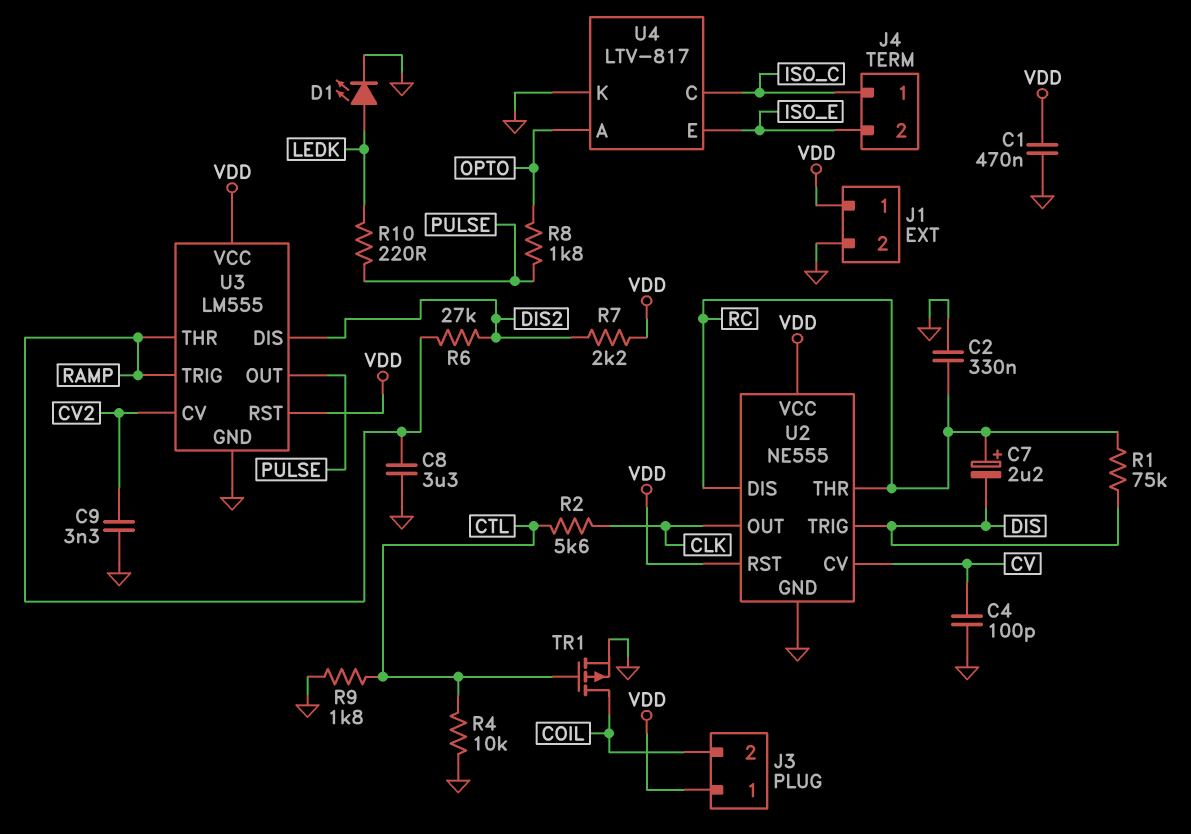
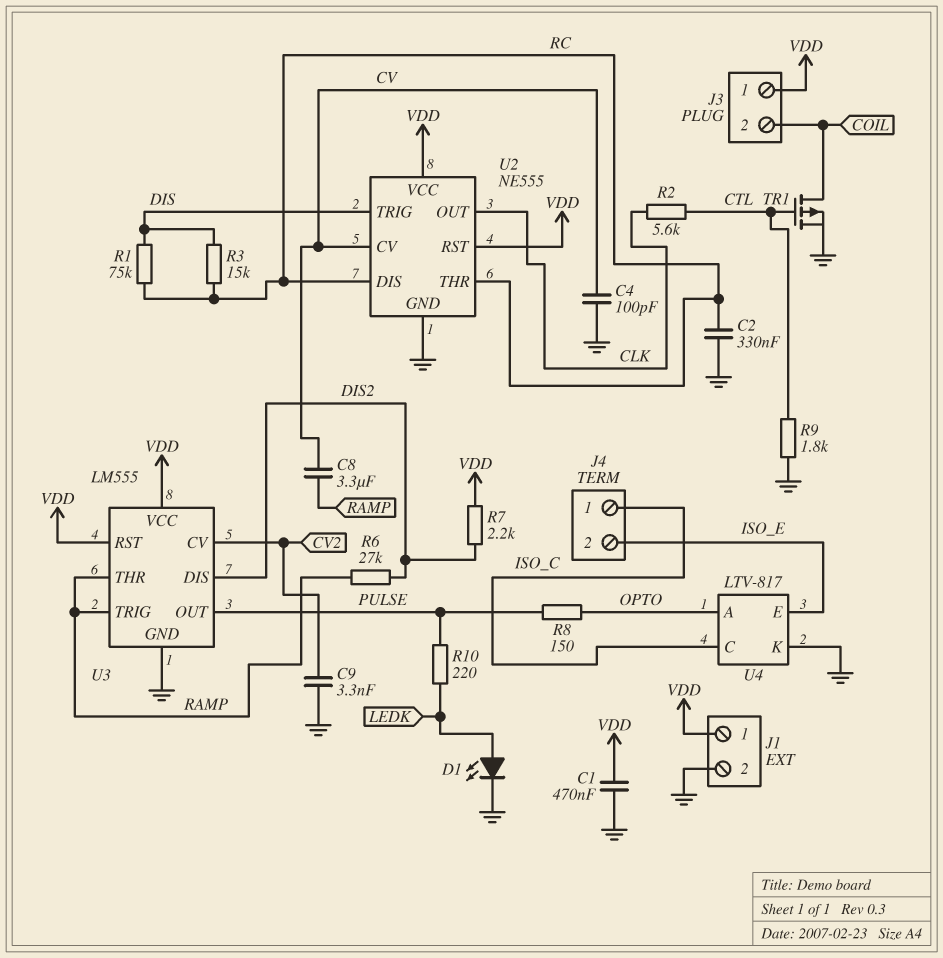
C7: 2.2uF (plus RC, minus DIS) -> none
C8: 3.3uF (GND, RAMP) -> 3.3uF (CV, RAMP)
R3: none -> 15k (DIS, RC)
R4: 10k (CTL, GND) -> none
R8: 1.8k (OPTO, PULSE) -> 150 (OPTO, PULSE)

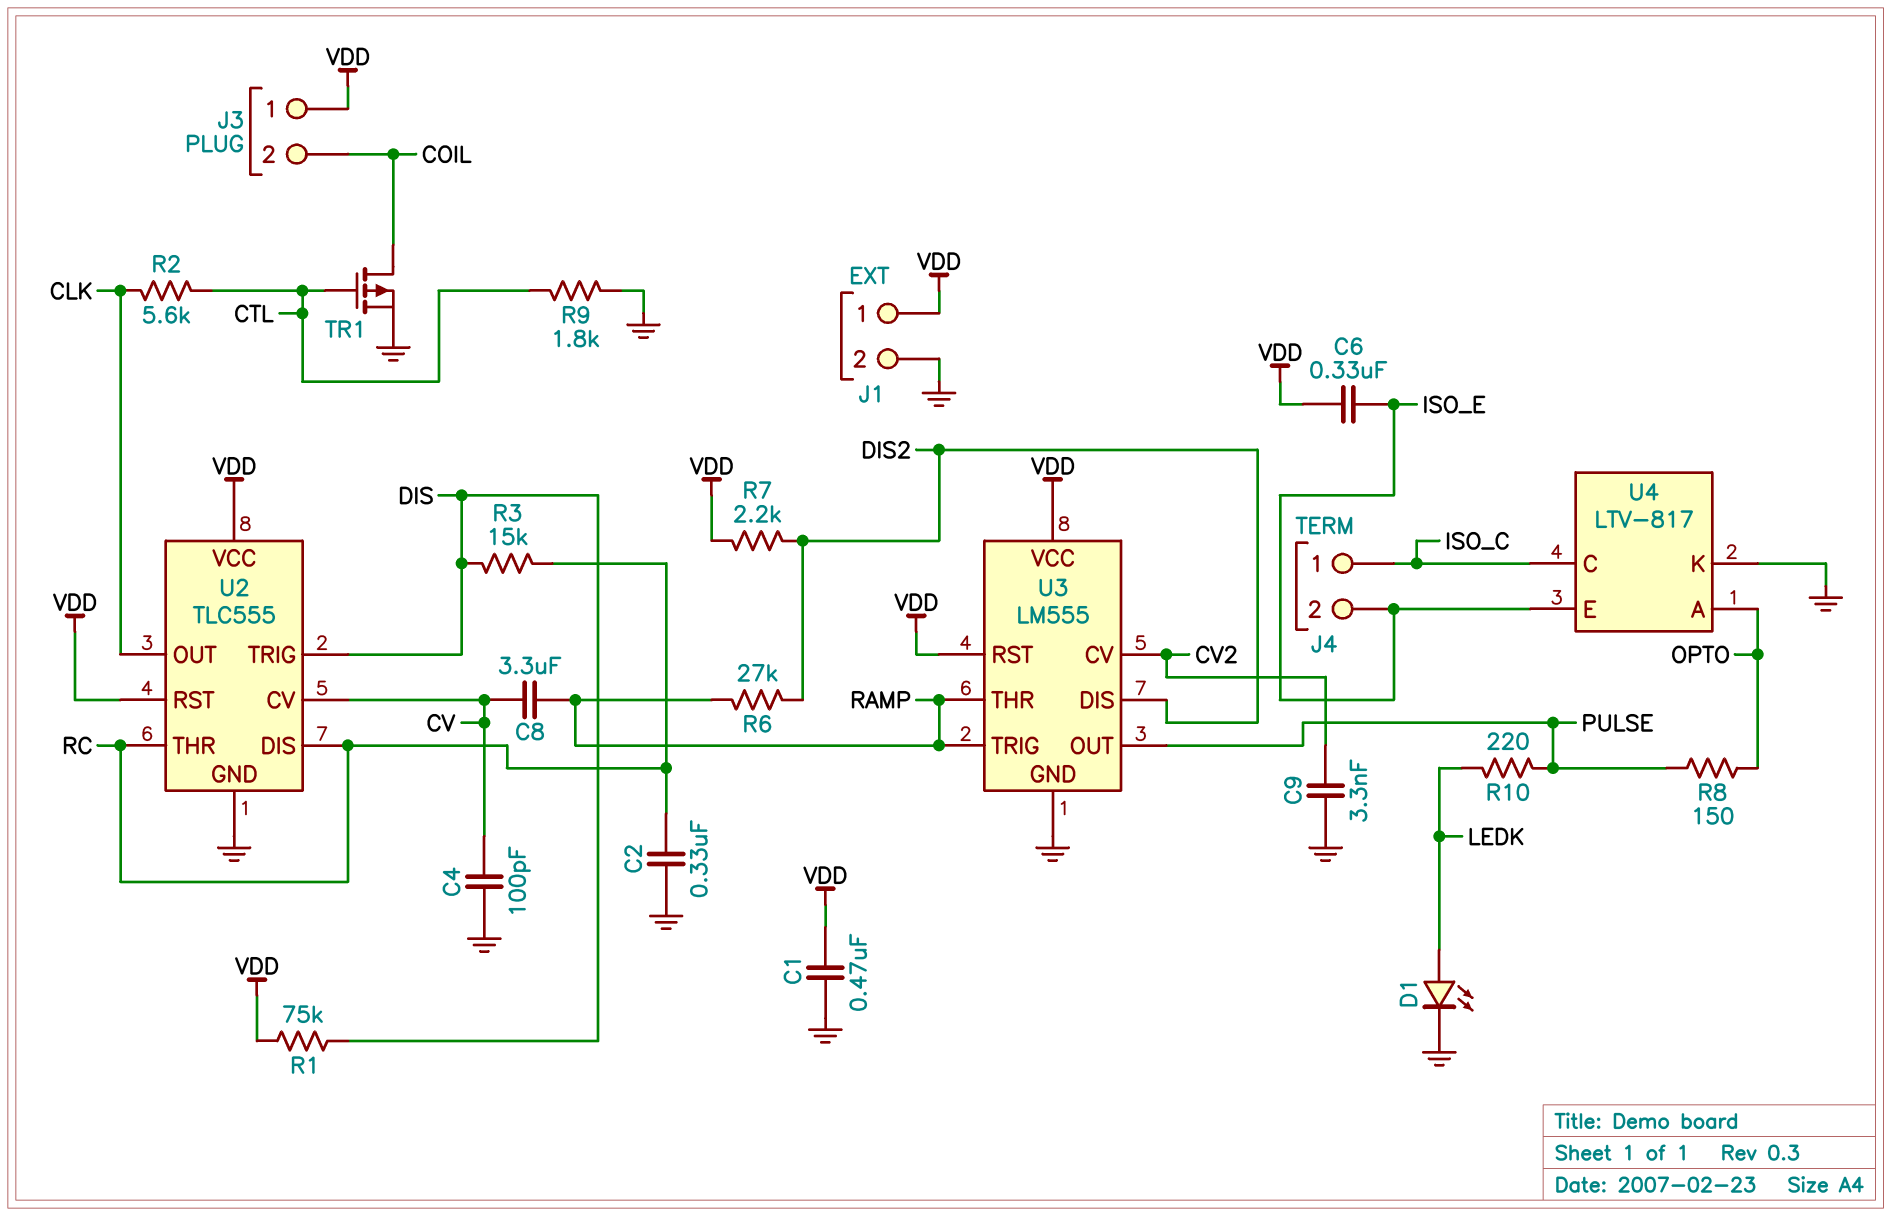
C6: none -> 330nF (ISO_E, VDD)
R1: 75k (DIS, RC) -> 75k (DIS, VDD)
U2: NE555 -> TLC555

